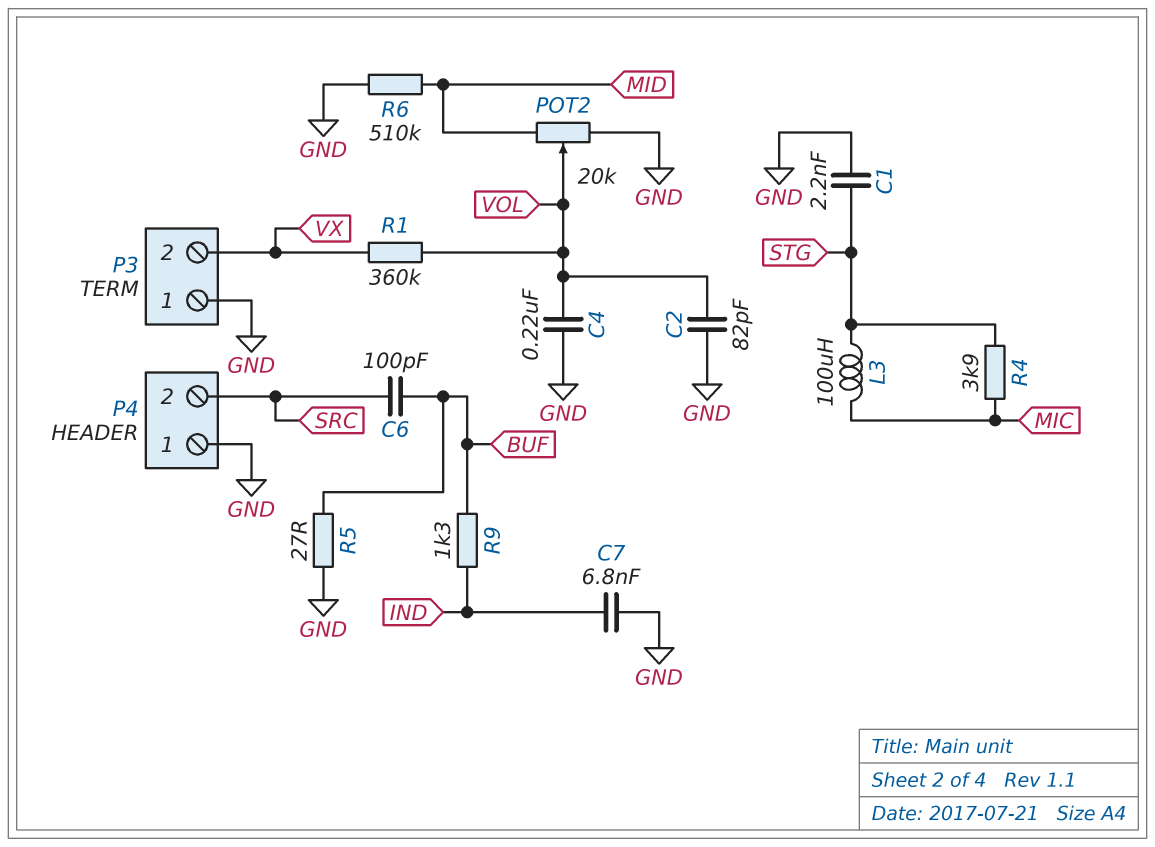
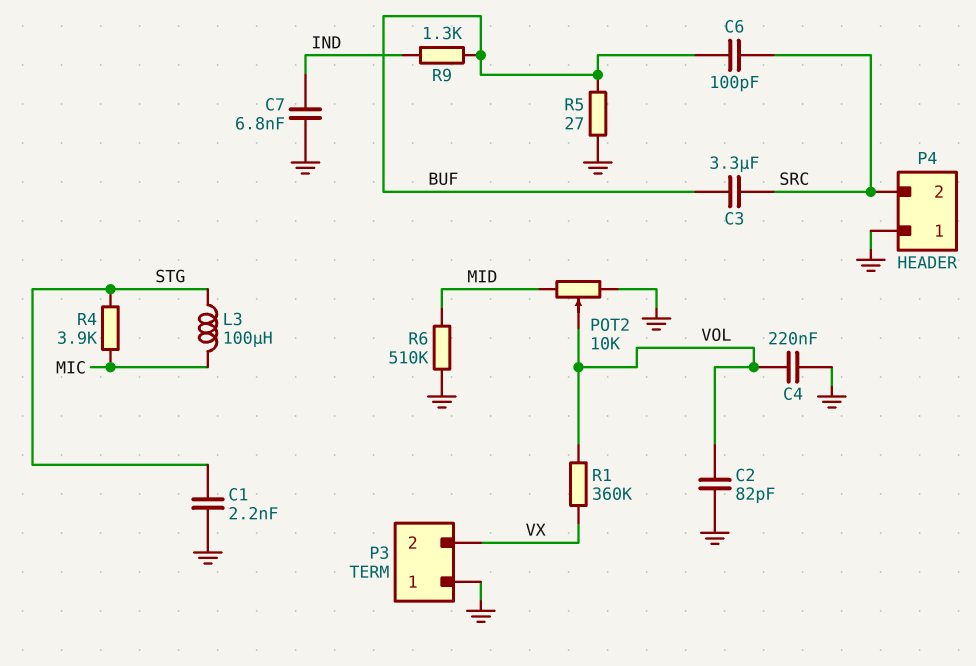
C3: none -> 3.3uF (BUF, SRC)
POT2: 20k (GND, MID, wiper VOL) -> 10k (GND, MID, wiper VOL)

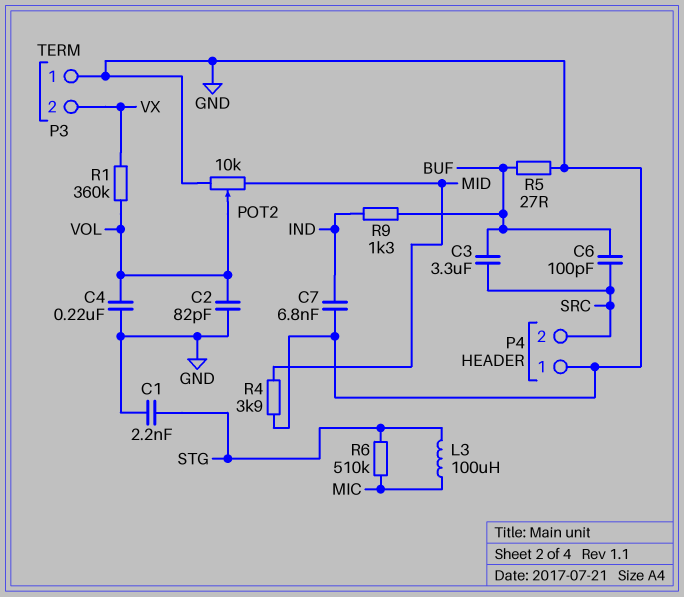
R4: 3.9k (MIC, STG) -> 3.9k (GND, MID)
R6: 510k (GND, MID) -> 510k (MIC, STG)

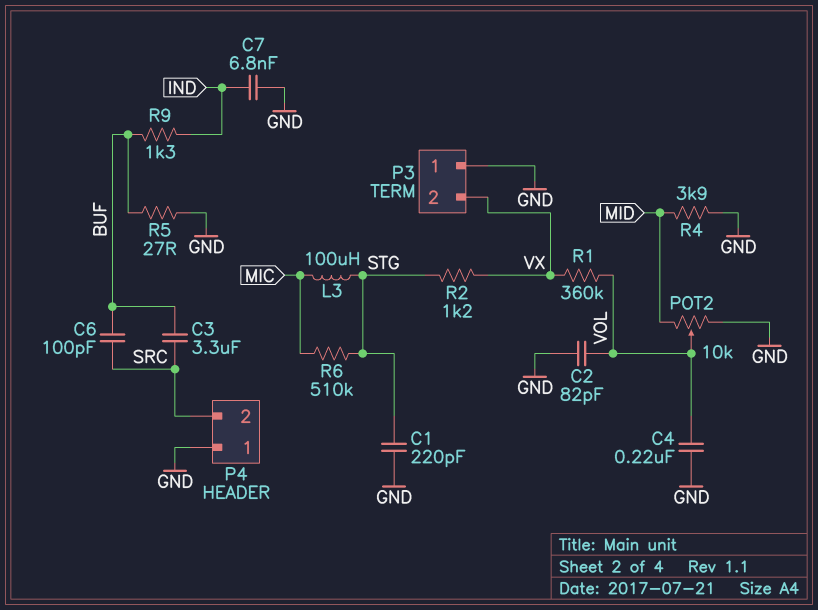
C1: 2.2nF (GND, STG) -> 220pF (GND, STG)
R2: none -> 1.2k (STG, VX)

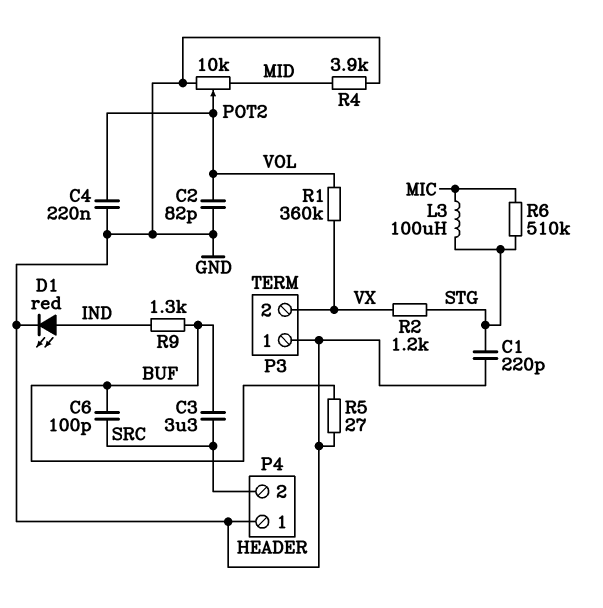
C7: 6.8nF (GND, IND) -> none
D1: none -> LED red (A IND, K GND)

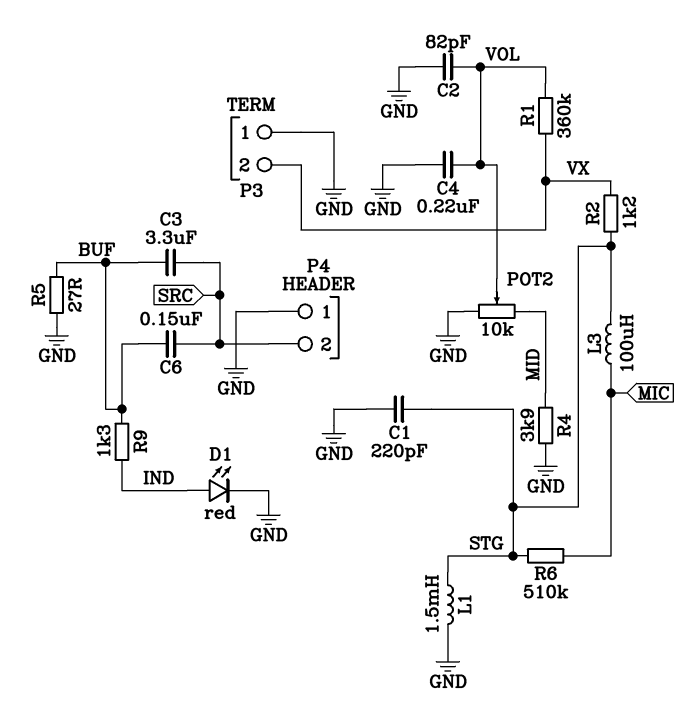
C6: 100pF (BUF, SRC) -> 150nF (BUF, SRC)
L1: none -> 1.5mH (GND, STG)

